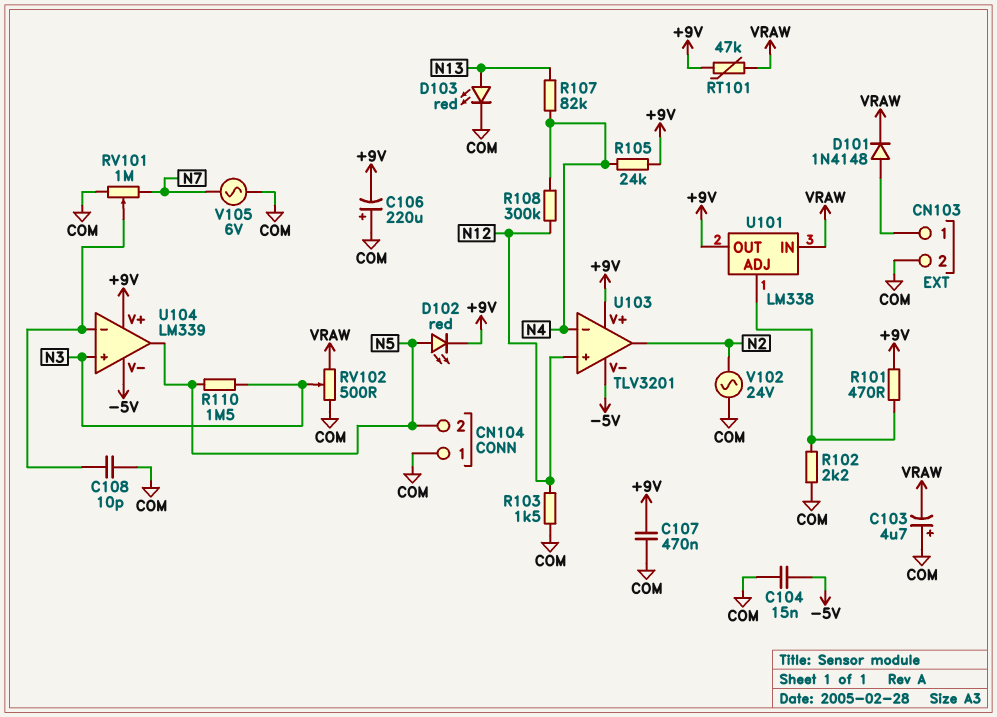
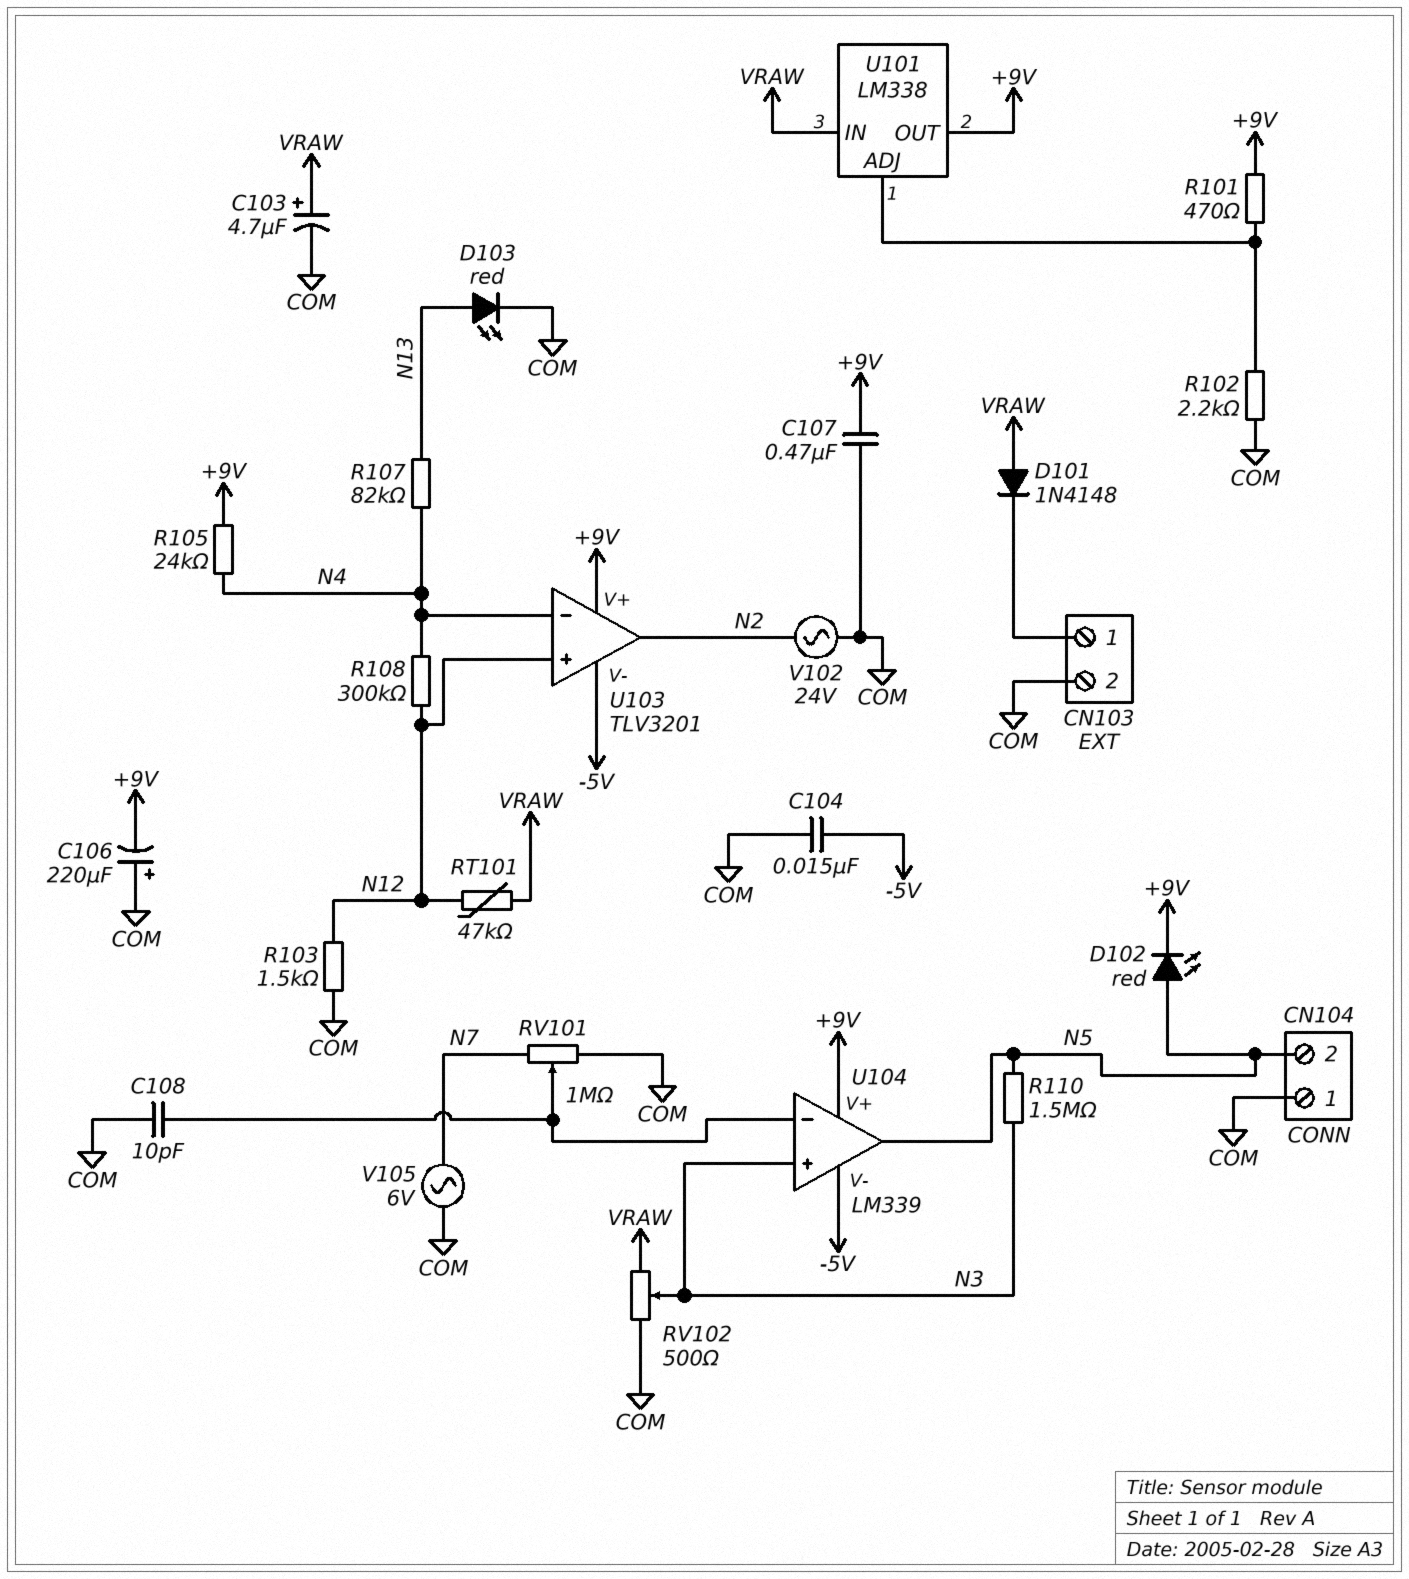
C103: 4.7uF (plus COM, minus VRAW) -> 4.7uF (plus VRAW, minus COM)
D101: diode 1N4148 (A CN103/1, K VRAW) -> diode 1N4148 (A VRAW, K CN103/1)
RT101: 47k (+9V, VRAW) -> 47k (N12, VRAW)

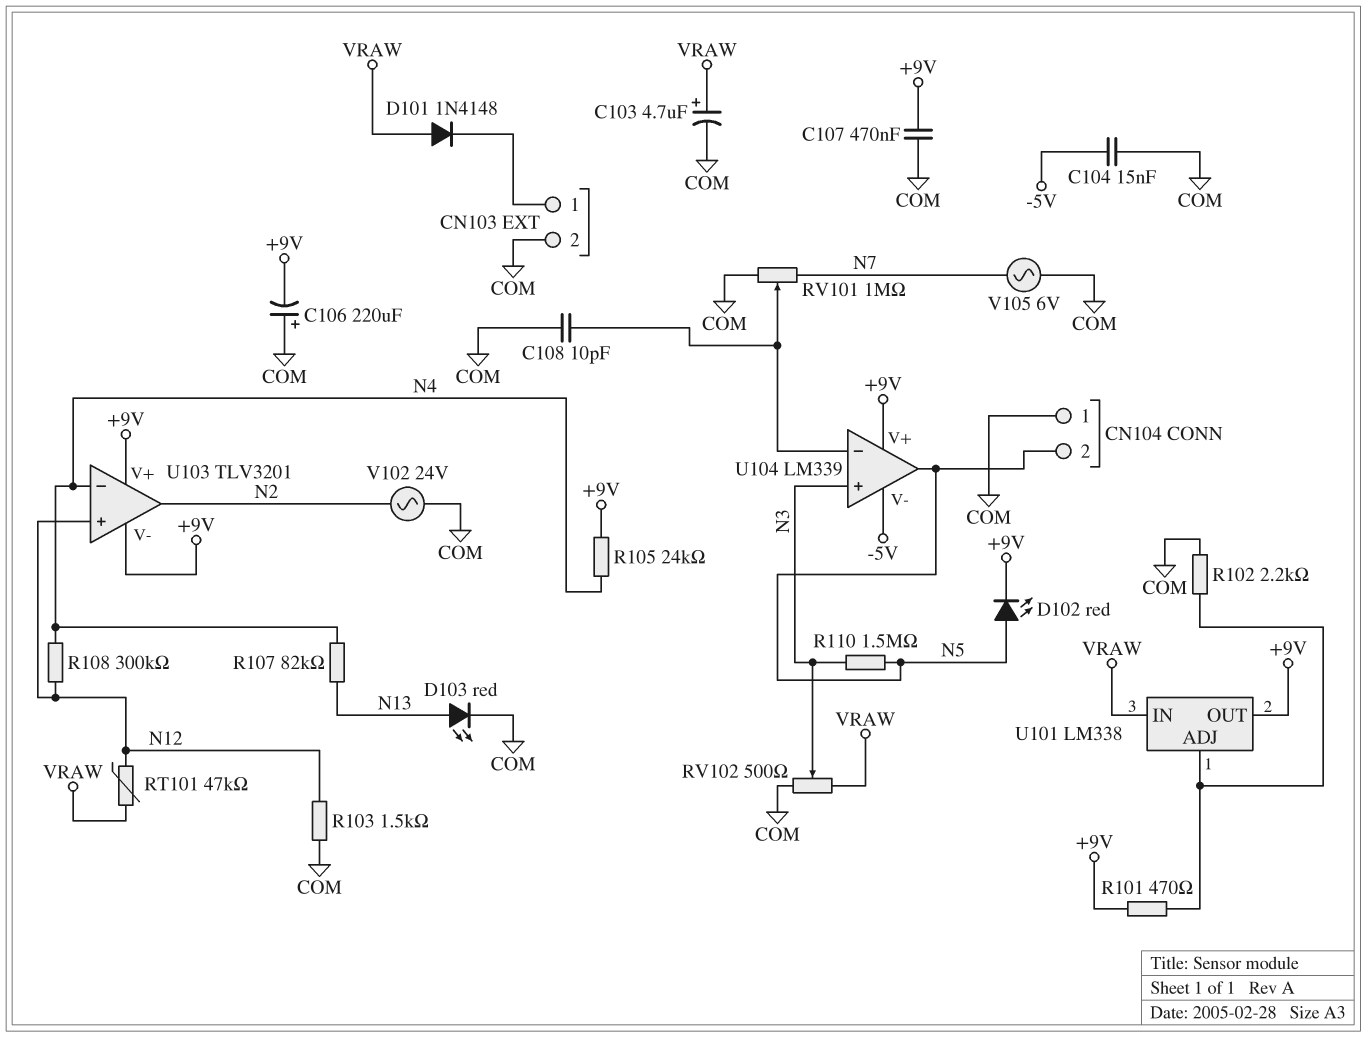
U103 pin V-: -5V -> +9V

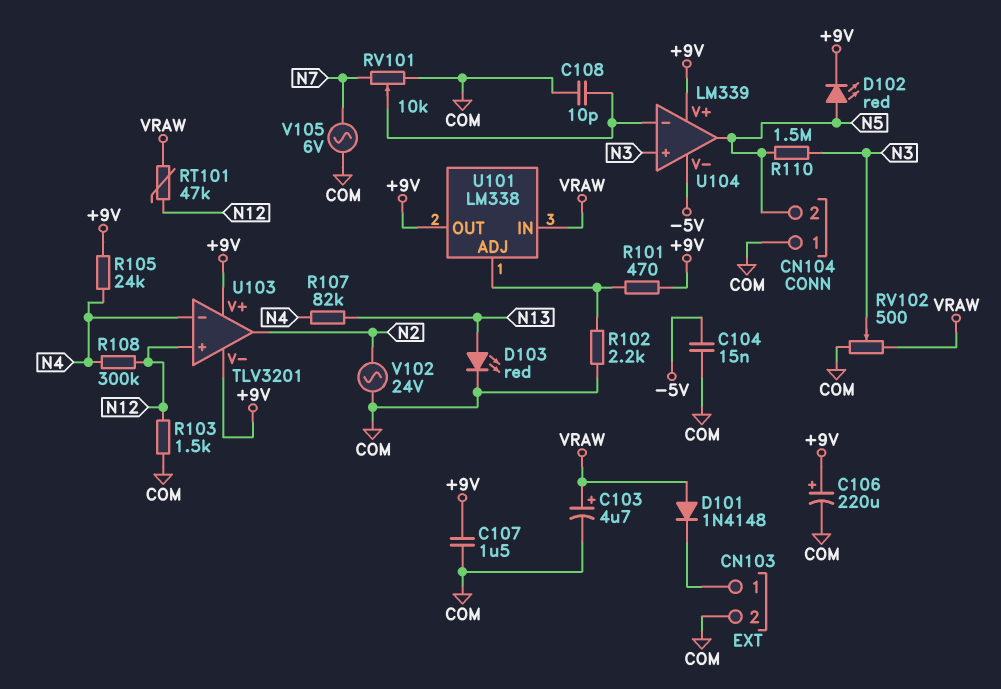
C106: 220uF (plus COM, minus +9V) -> 220uF (plus +9V, minus COM)
C107: 470nF (+9V, COM) -> 1.5uF (+9V, COM)
RV101: 1M (COM, N7, wiper U104/in-) -> 10k (COM, N7, wiper U104/in-)

